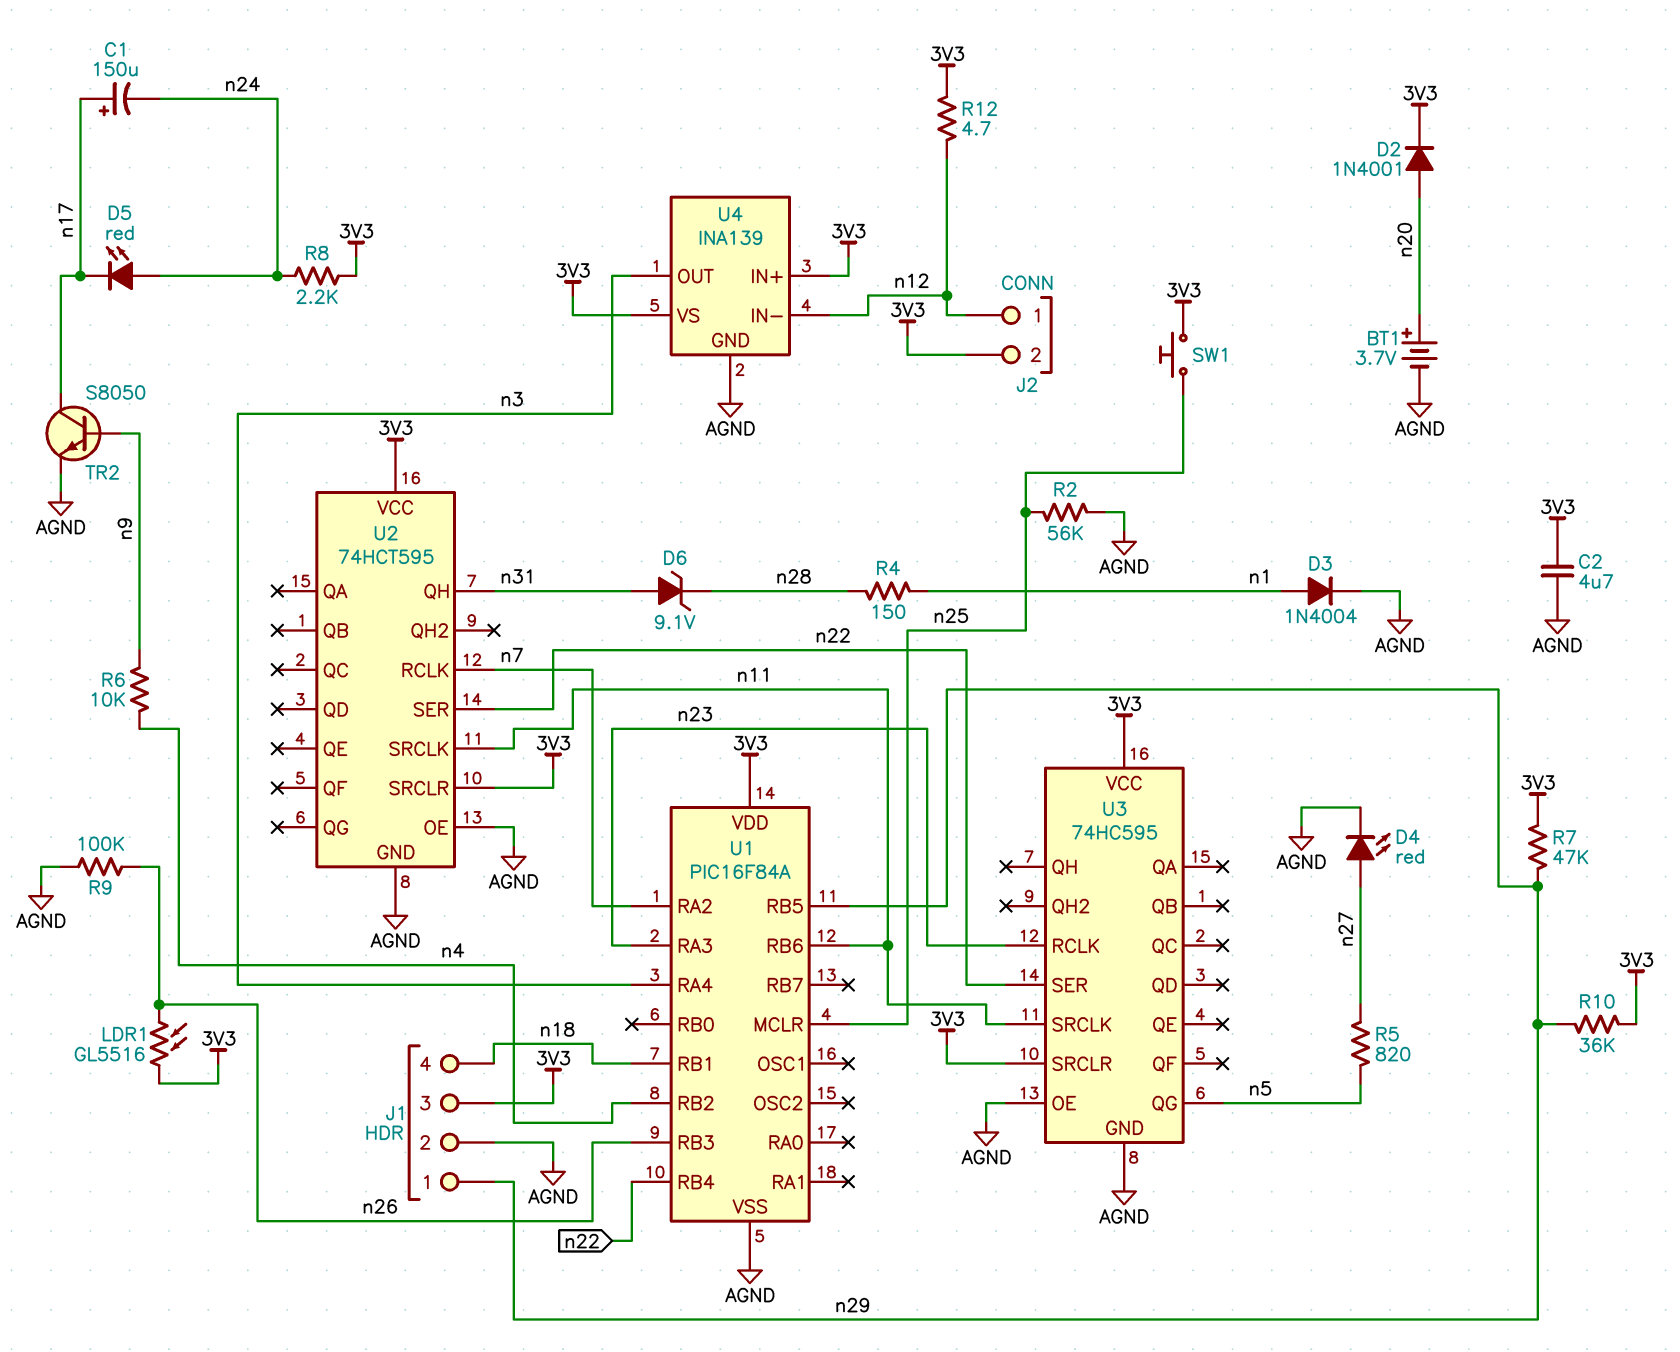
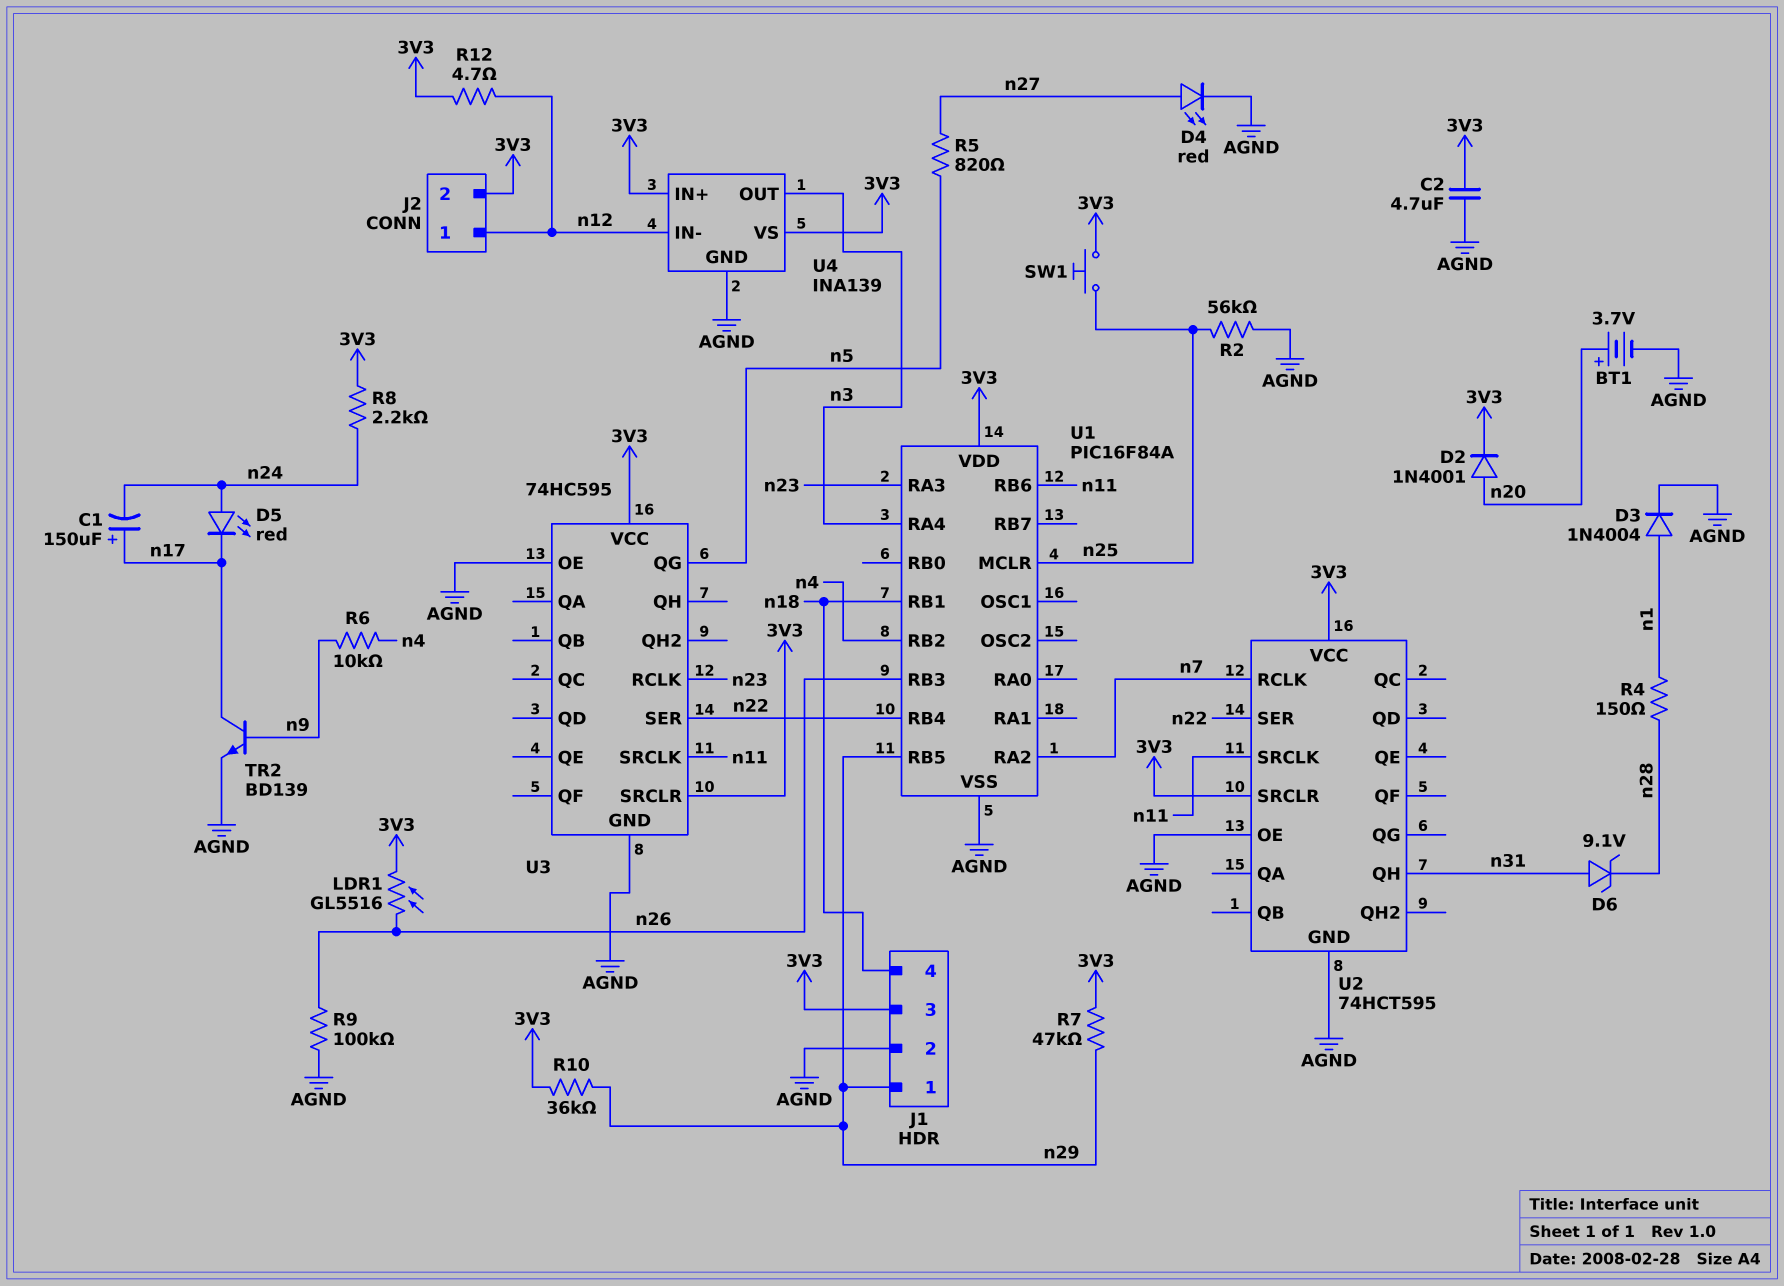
TR2: NPN S8050 (B n9, C n17, E AGND) -> NPN BD139 (B n9, C n17, E AGND)

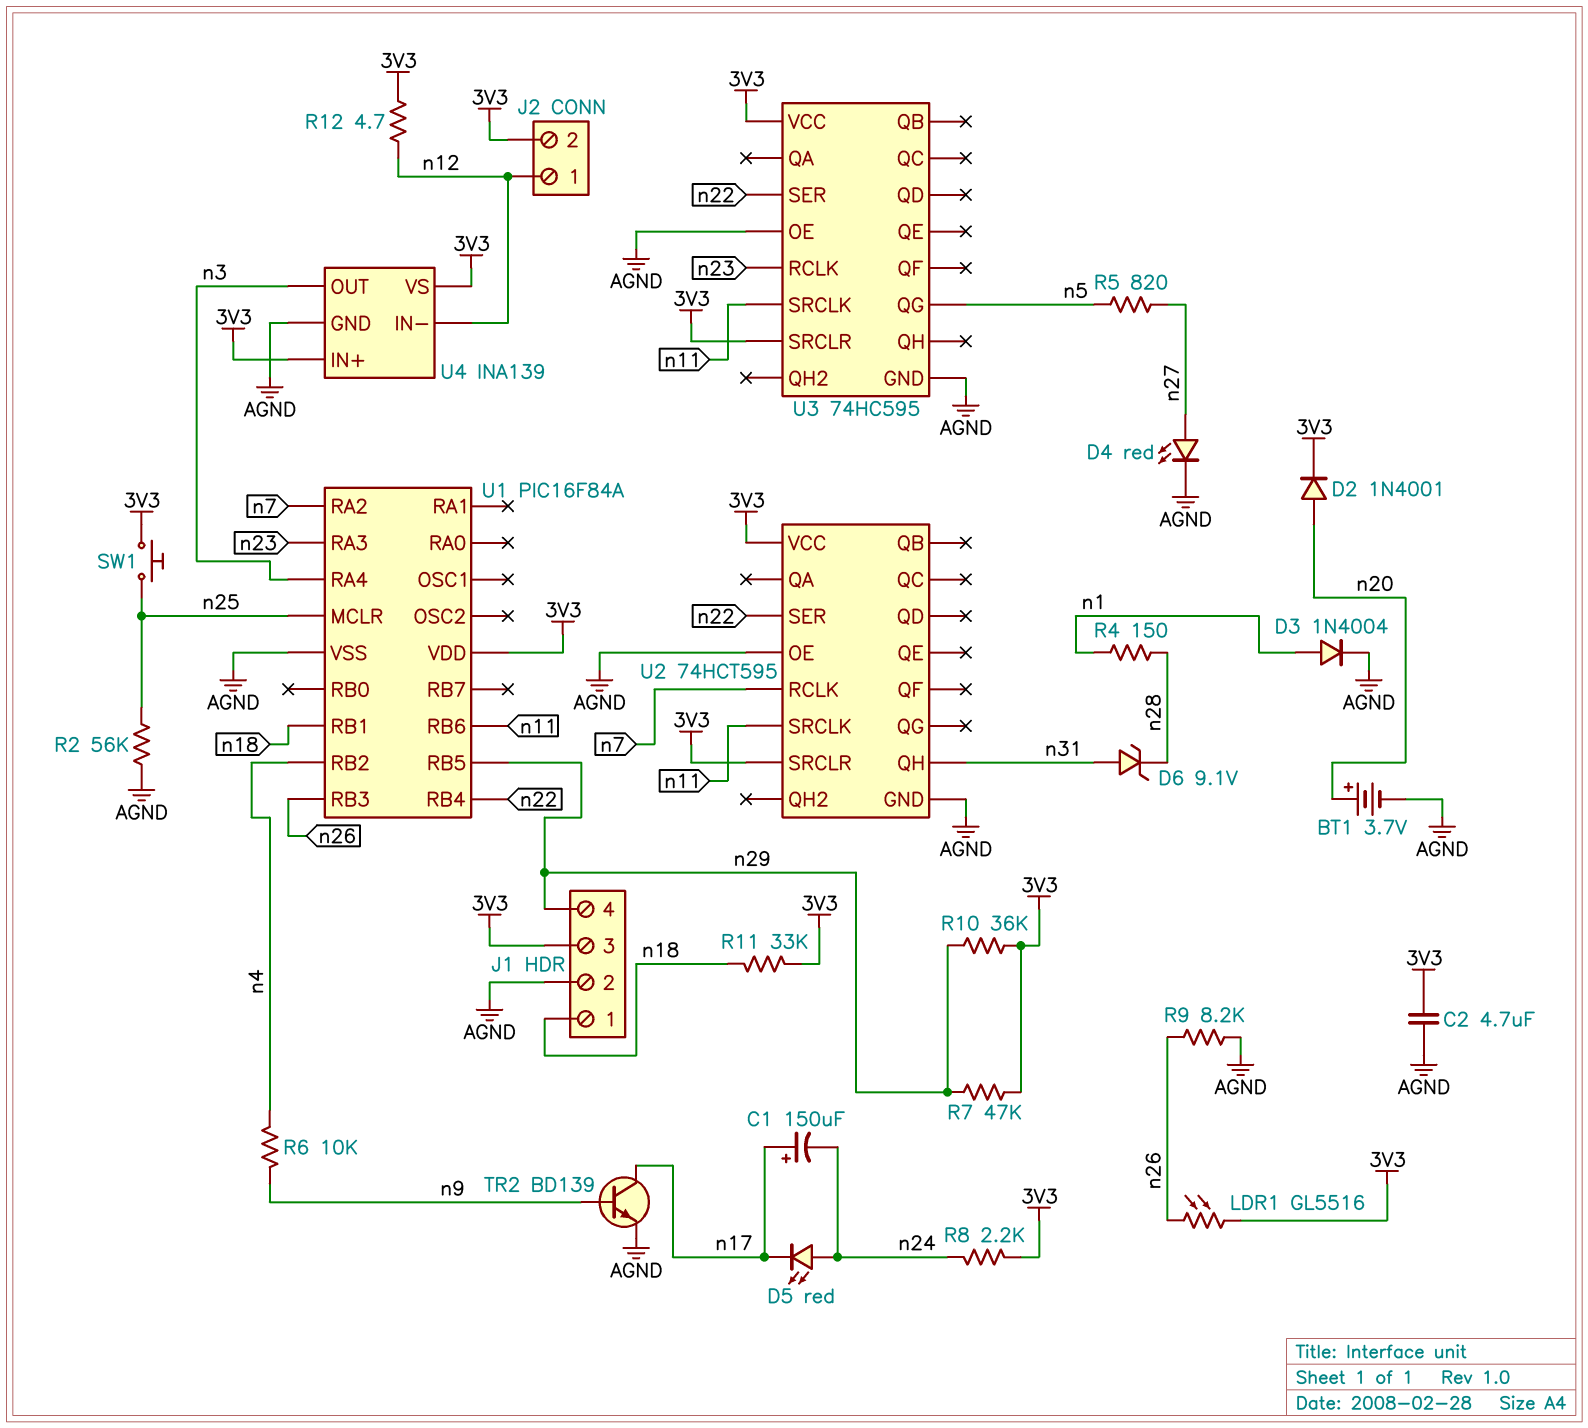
J1 pin 1: n29 -> n18
J1 pin 4: n18 -> n29
R9: 100k (AGND, n26) -> 8.2k (AGND, n26)
R11: none -> 33k (3V3, n18)

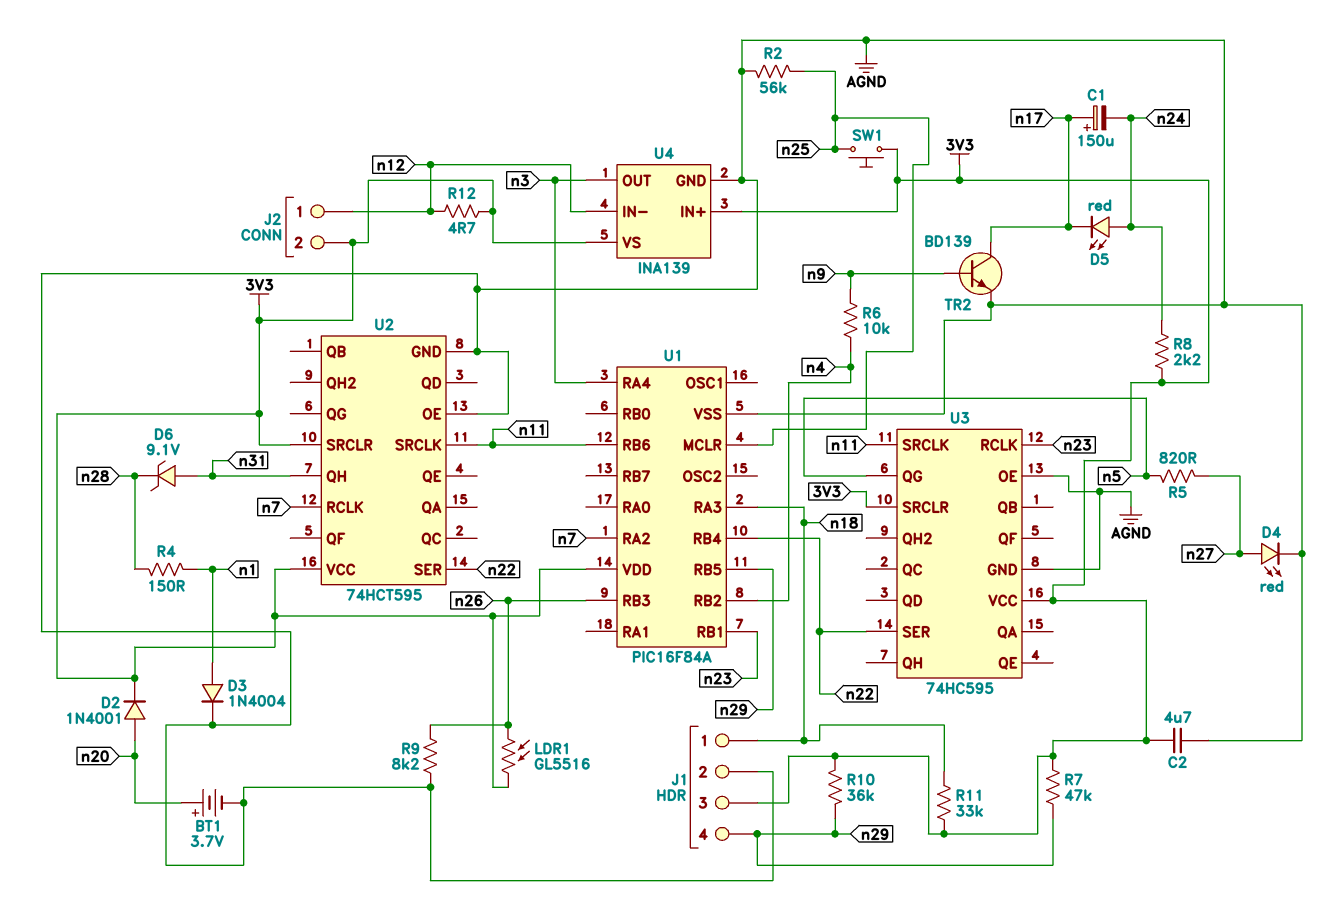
U1 pin RA3: n23 -> n18
U1 pin RB1: n18 -> n23

